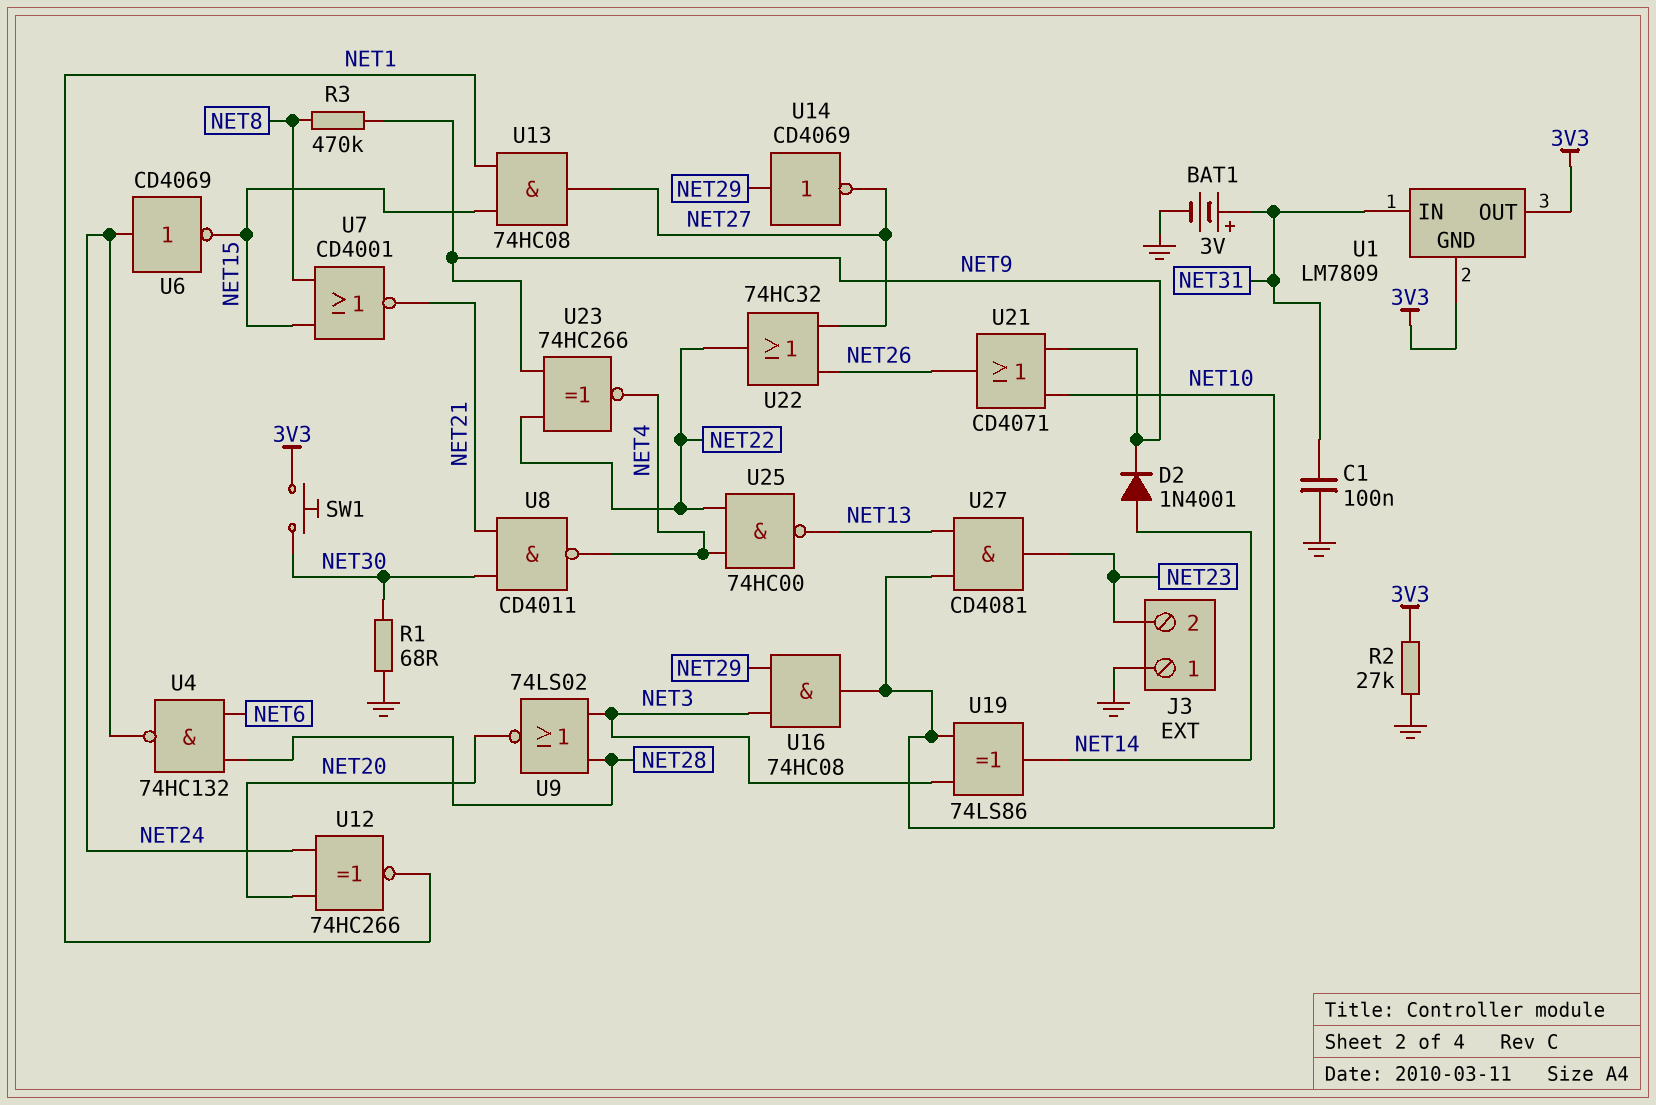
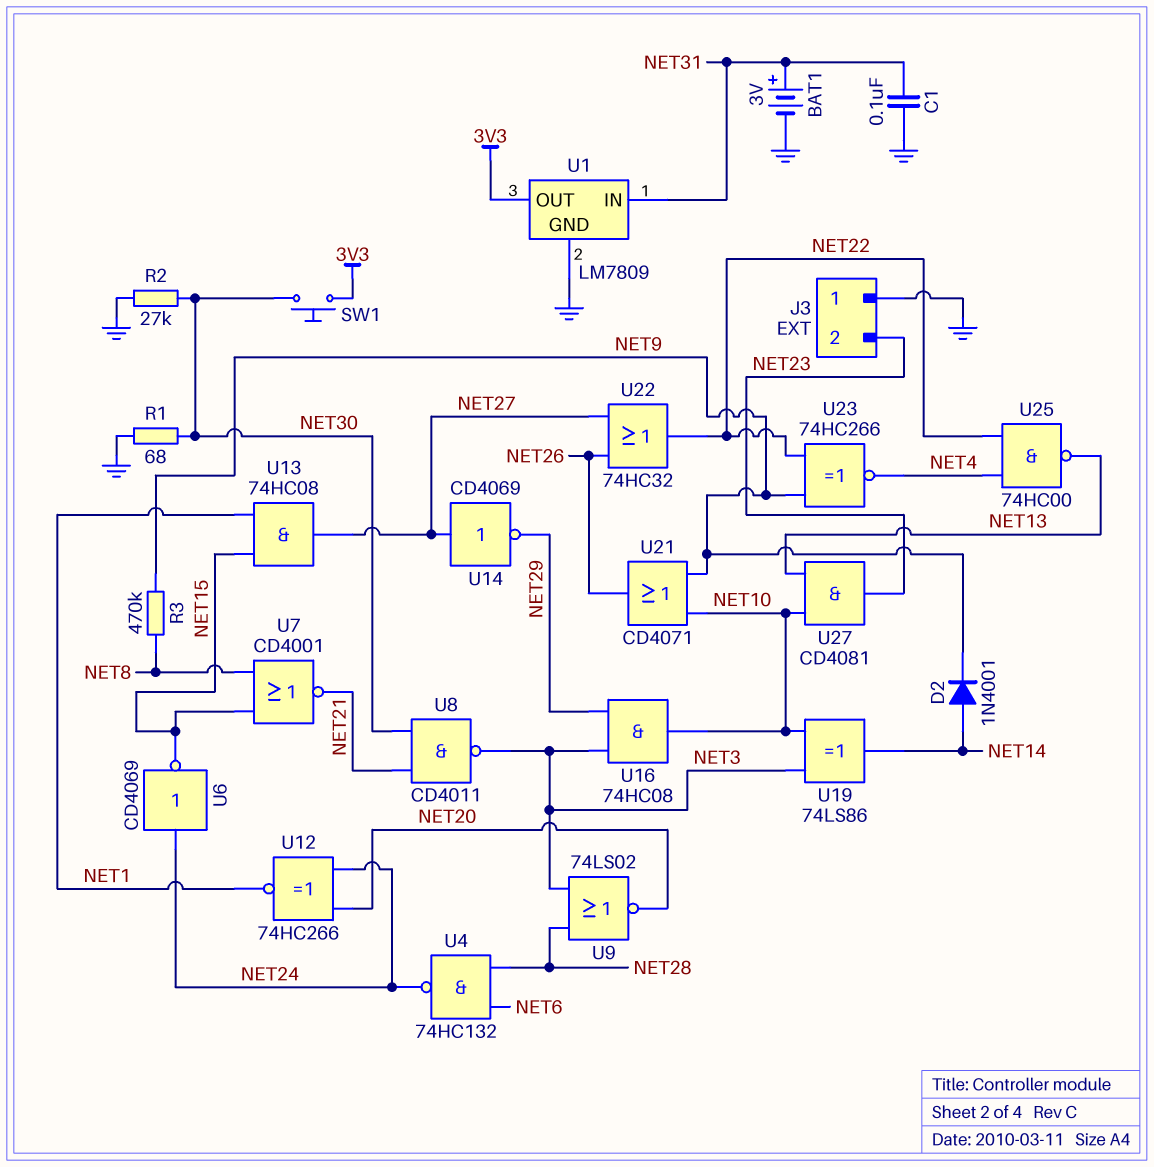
R2: 27k (3V3, GND) -> 27k (GND, NET30)
U1 pin GND: 3V3 -> GND
U8: NAND CD4011 (in NET21, in NET30, out NET4) -> NAND CD4011 (in NET21, in NET30, out NET3)
U14: NOT CD4069 (in NET29, out NET27) -> NOT CD4069 (in NET27, out NET29)

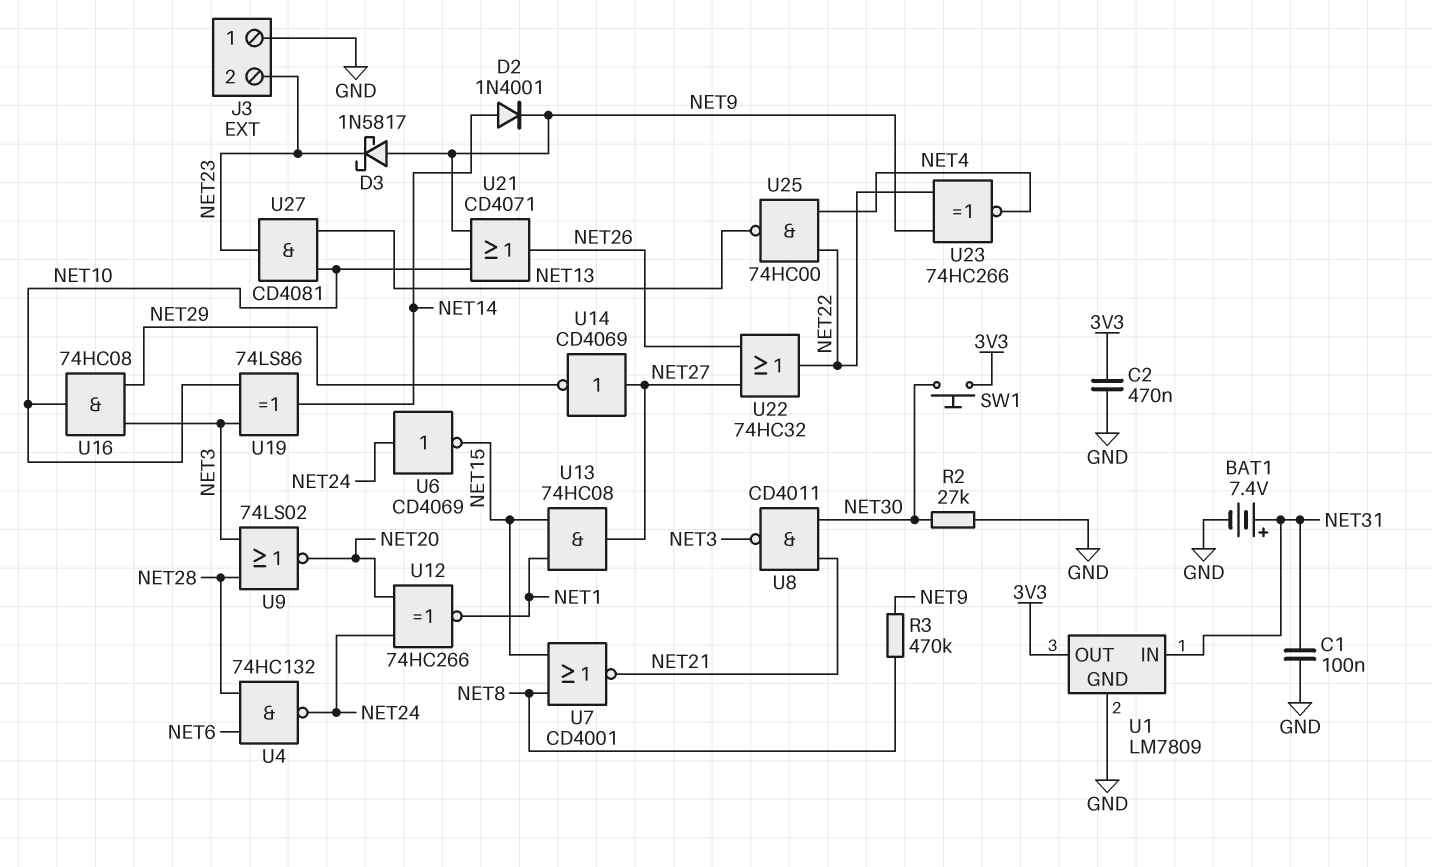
BAT1: 3V (plus NET31, minus GND) -> 7.4V (plus NET31, minus GND)
C2: none -> 470nF (3V3, GND)
D3: none -> schottky 1N5817 (A NET9, K NET23)
R1: 68 (GND, NET30) -> none

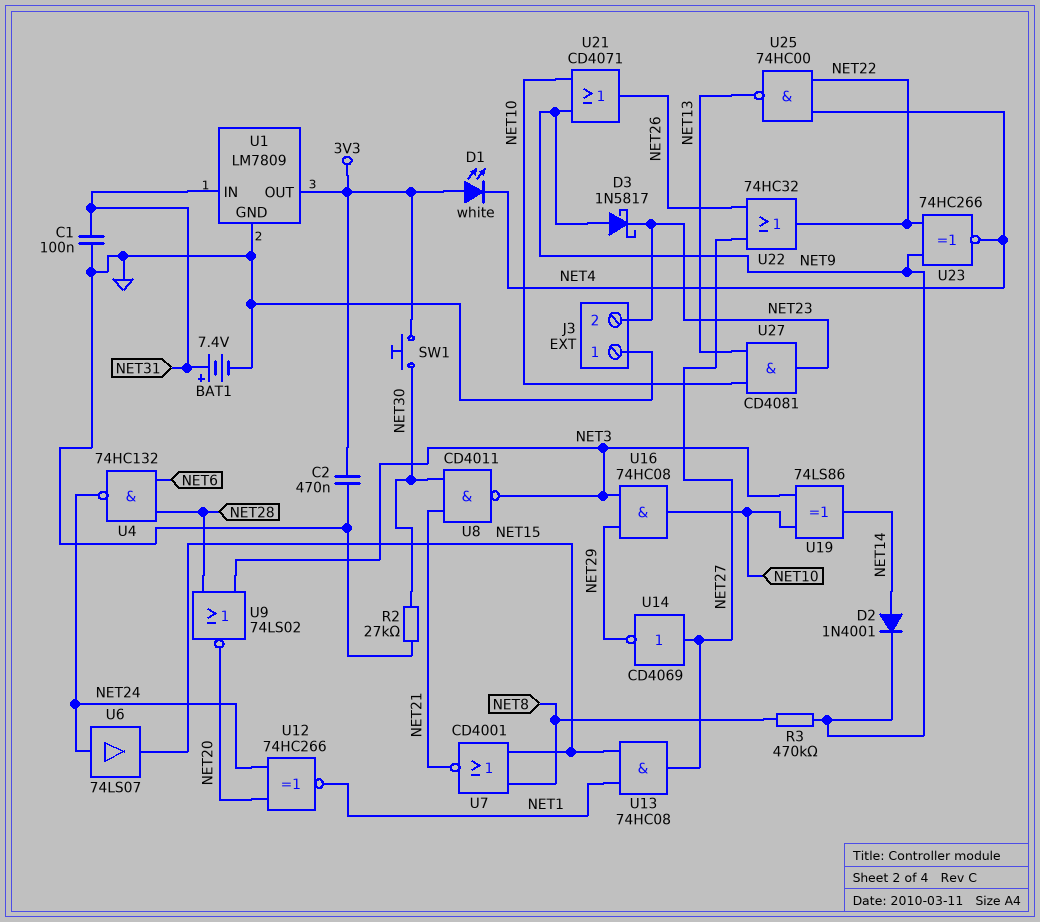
D1: none -> LED white (A 3V3, K NET4)
U6: NOT CD4069 (in NET24, out NET15) -> buffer 74LS07 (in NET24, out NET15)

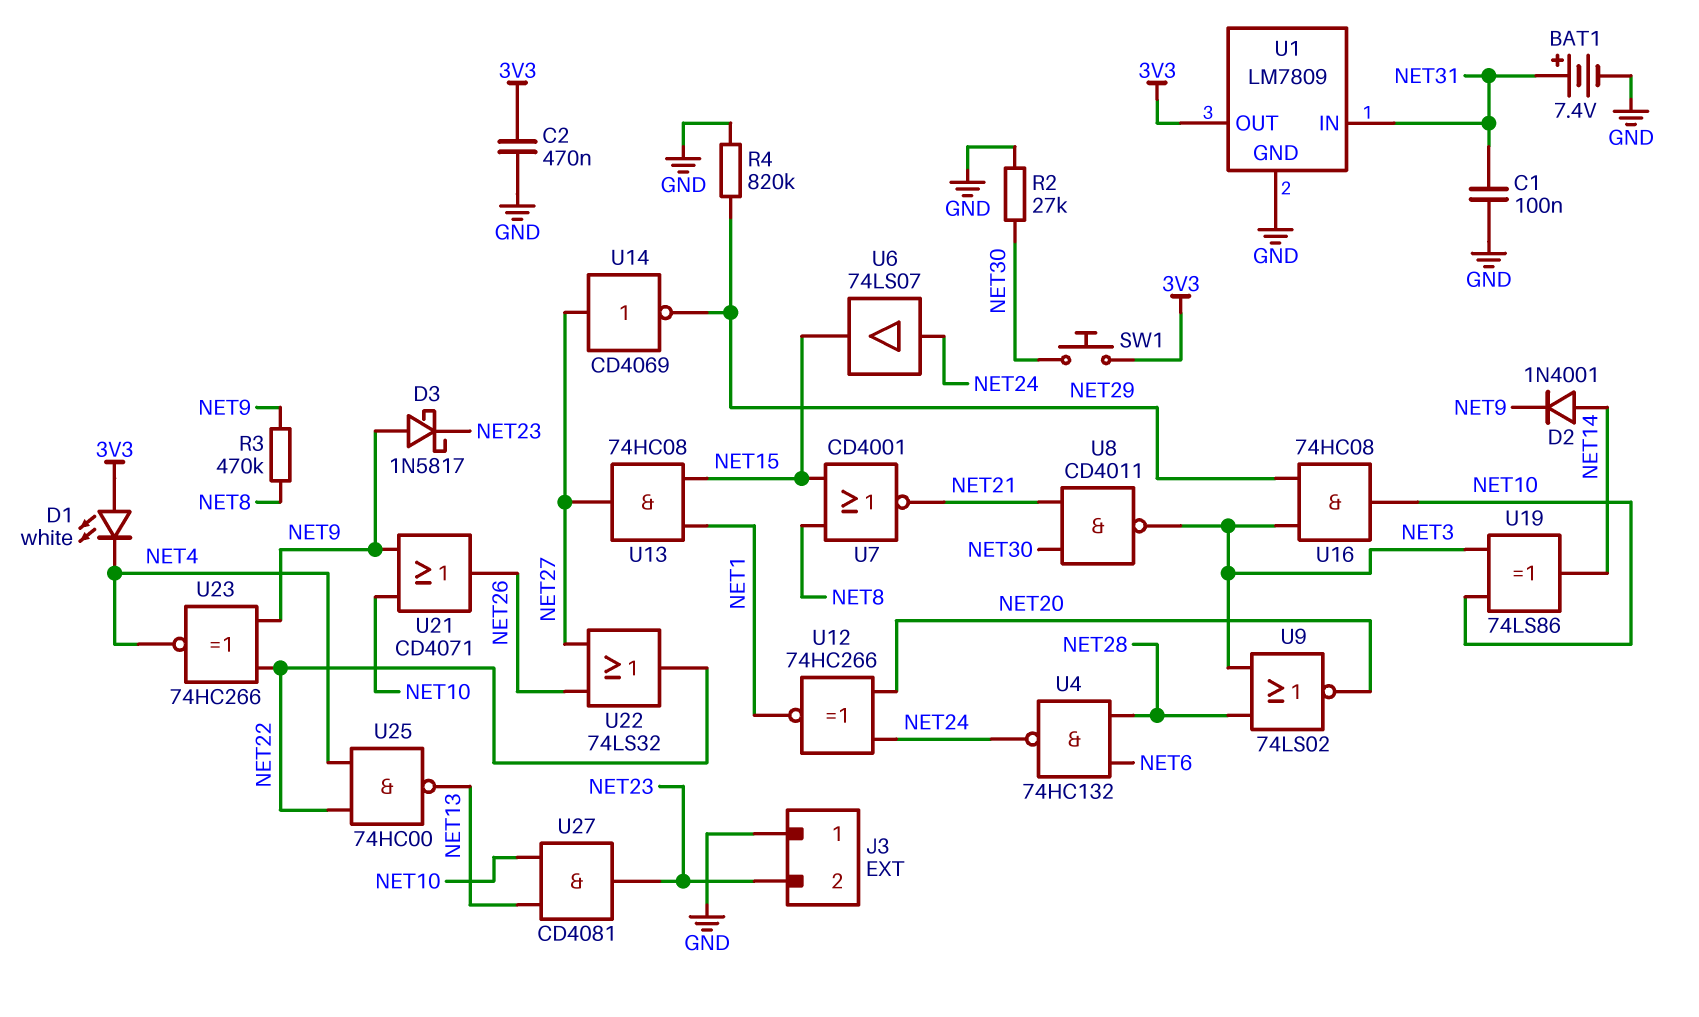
R4: none -> 820k (GND, NET29)
U22: OR 74HC32 (in NET26, in NET27, out NET22) -> OR 74LS32 (in NET26, in NET27, out NET22)

